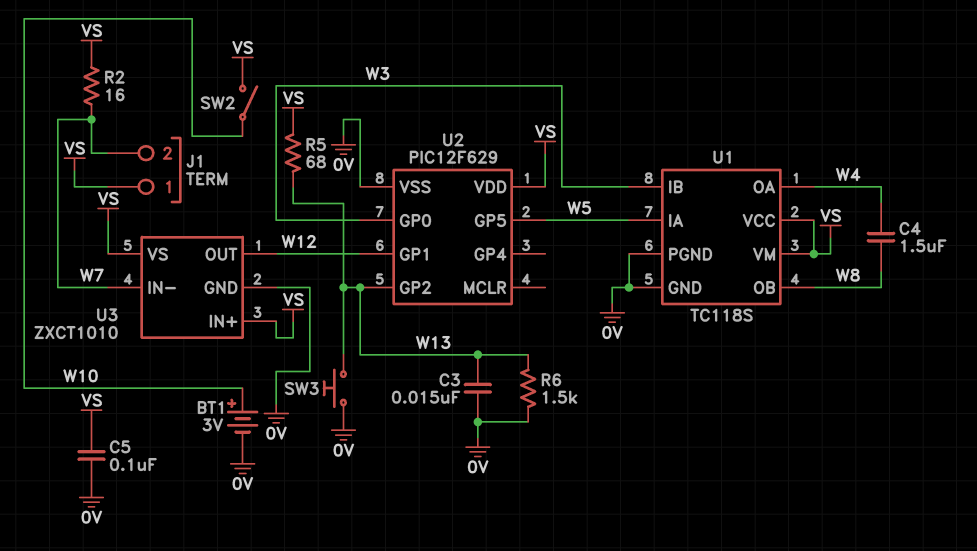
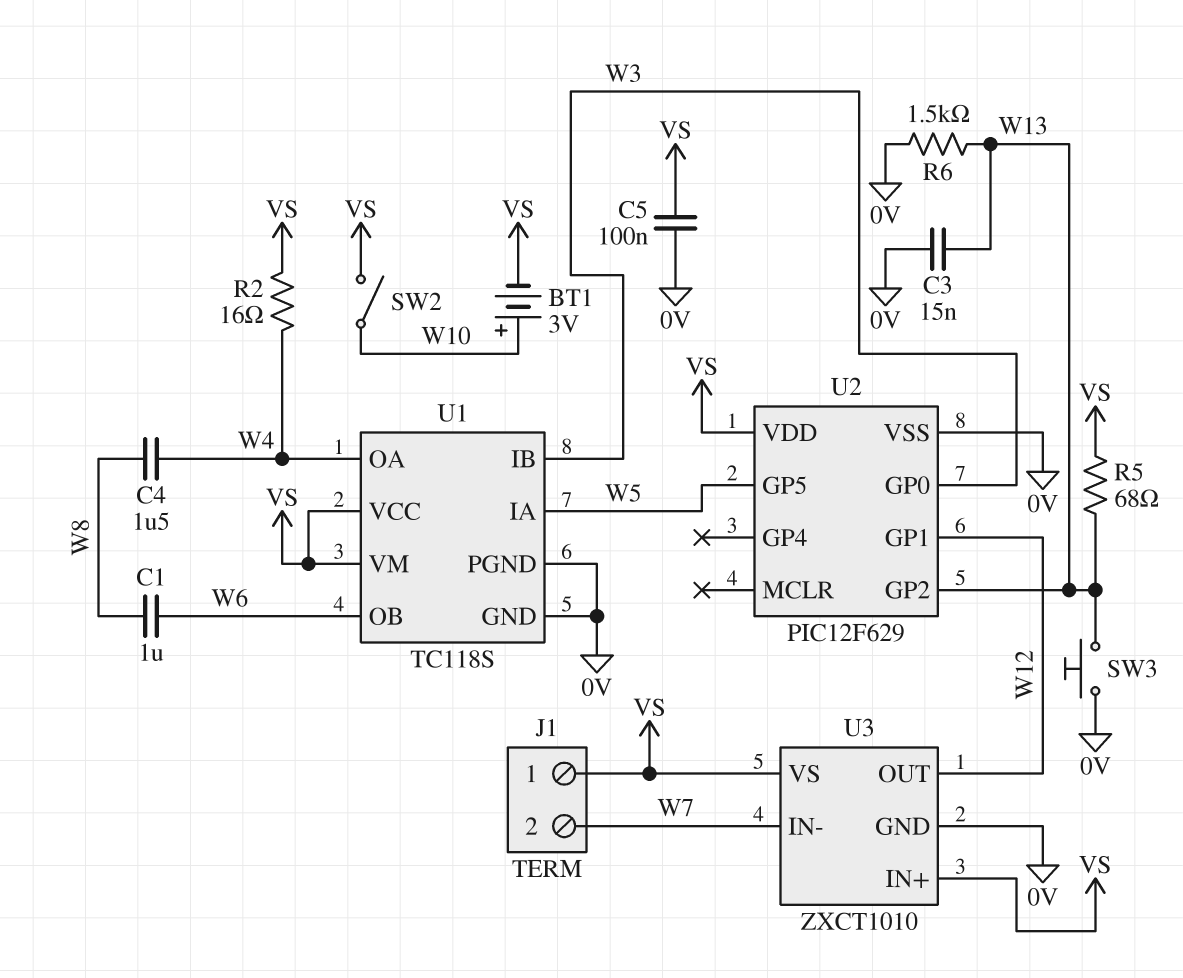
BT1: 3V (plus W10, minus 0V) -> 3V (plus W10, minus VS)
C1: none -> 1uF (W6, W8)
R2: 16 (VS, W7) -> 16 (VS, W4)
U1 pin OB: W8 -> W6

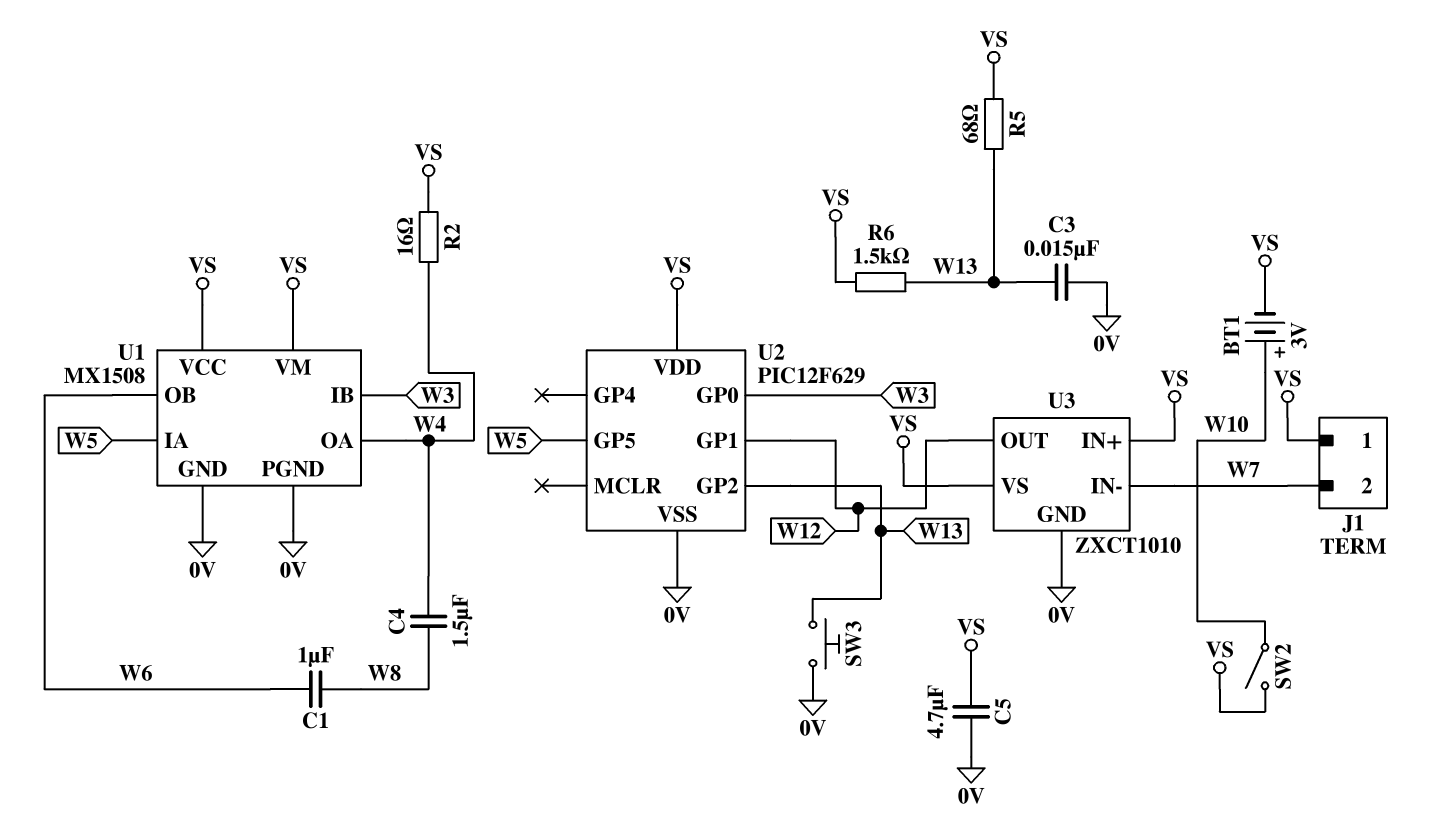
C5: 100nF (0V, VS) -> 4.7uF (0V, VS)
R6: 1.5k (0V, W13) -> 1.5k (VS, W13)
U1: TC118S -> MX1508

